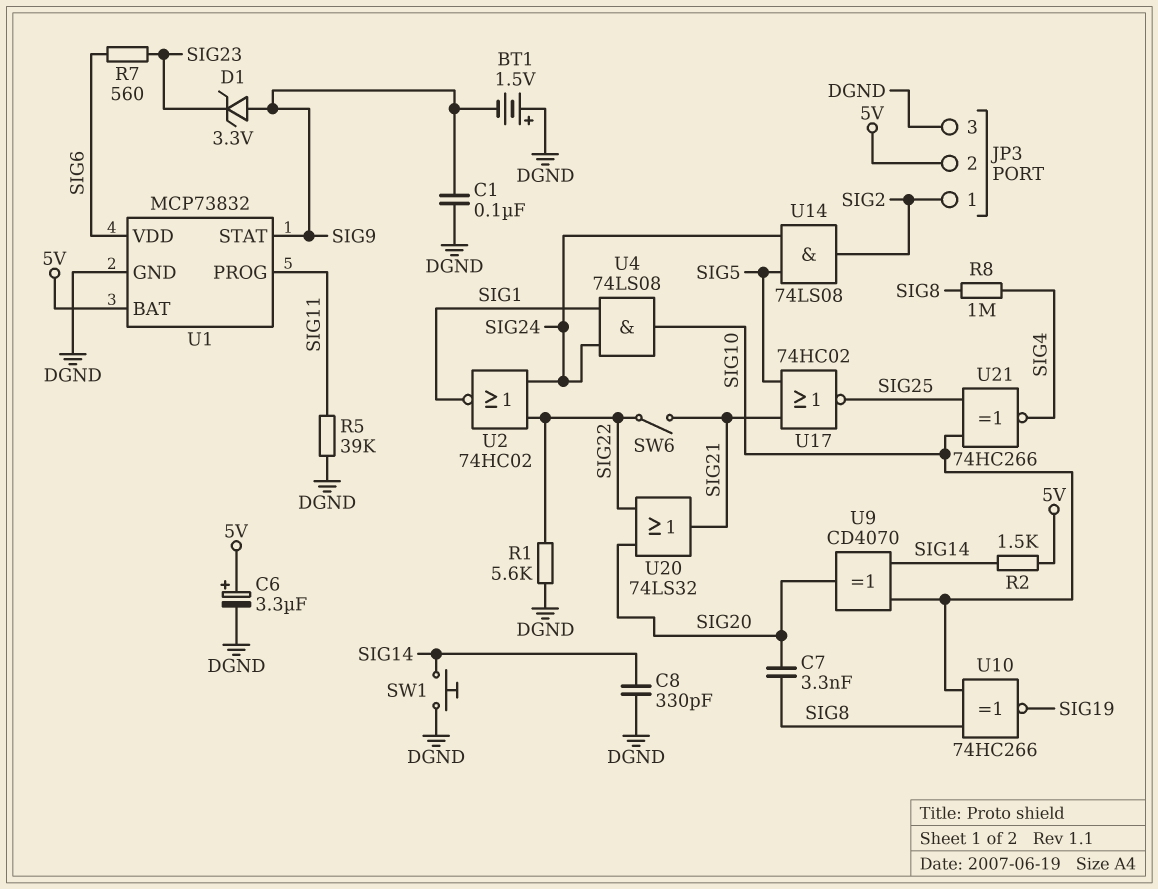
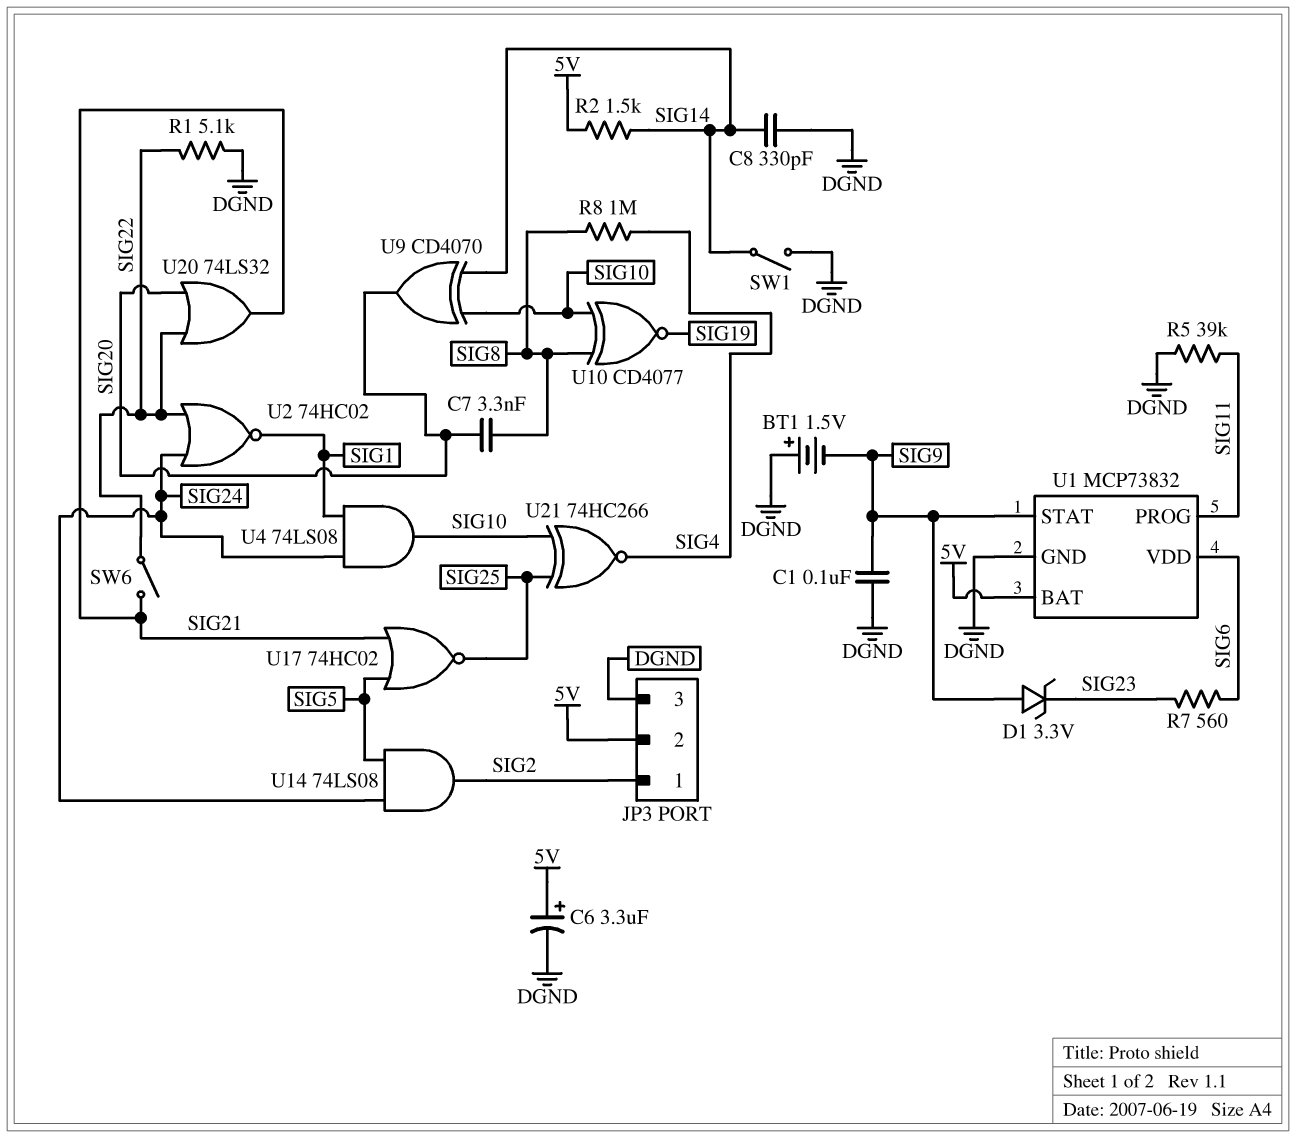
R1: 5.6k (DGND, SIG22) -> 5.1k (DGND, SIG22)
SW1: button (DGND, SIG14) -> switch (DGND, SIG14)
U10: XNOR 74HC266 (in SIG8, in SIG10, out SIG19) -> XNOR CD4077 (in SIG8, in SIG10, out SIG19)

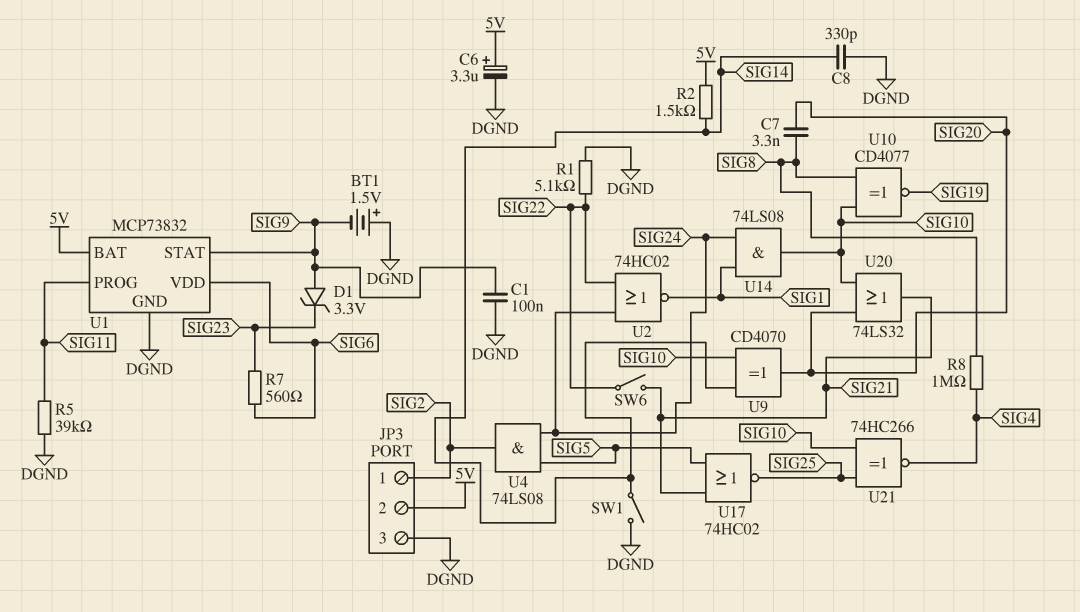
U4: AND 74LS08 (in SIG1, in SIG24, out SIG10) -> AND 74LS08 (in SIG5, in SIG24, out SIG2)
U14: AND 74LS08 (in SIG5, in SIG24, out SIG2) -> AND 74LS08 (in SIG1, in SIG24, out SIG10)
U20: OR 74LS32 (in SIG20, in SIG22, out SIG21) -> OR 74LS32 (in SIG10, in SIG20, out SIG21)

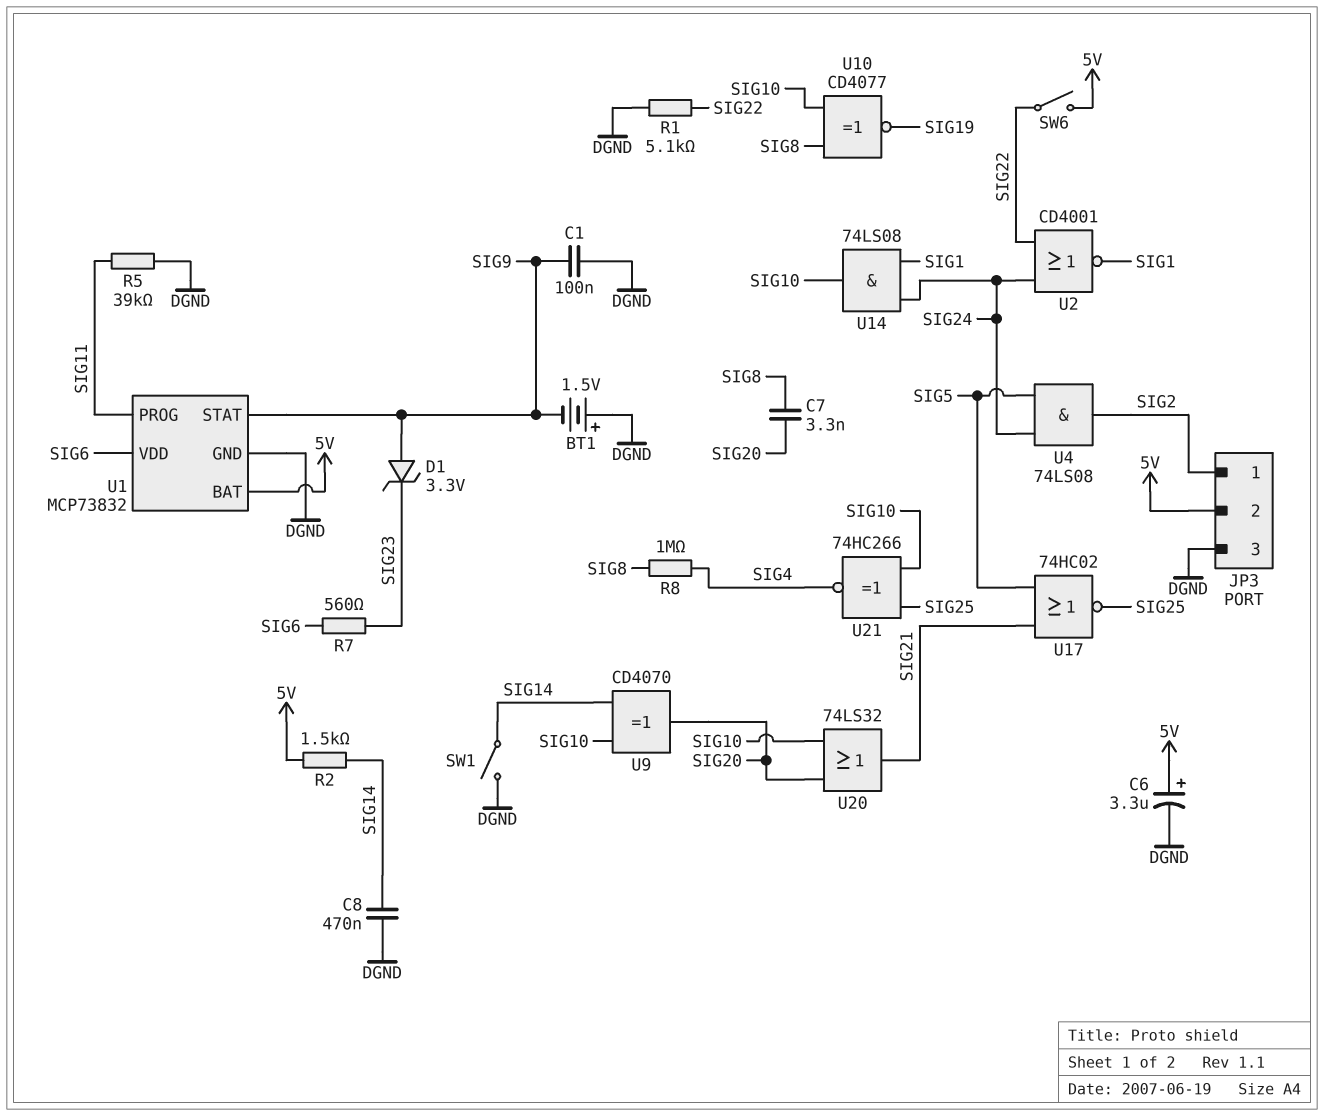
C8: 330pF (DGND, SIG14) -> 470nF (DGND, SIG14)
SW6: switch (SIG21, SIG22) -> switch (5V, SIG22)
U2: NOR 74HC02 (in SIG22, in SIG24, out SIG1) -> NOR CD4001 (in SIG22, in SIG24, out SIG1)

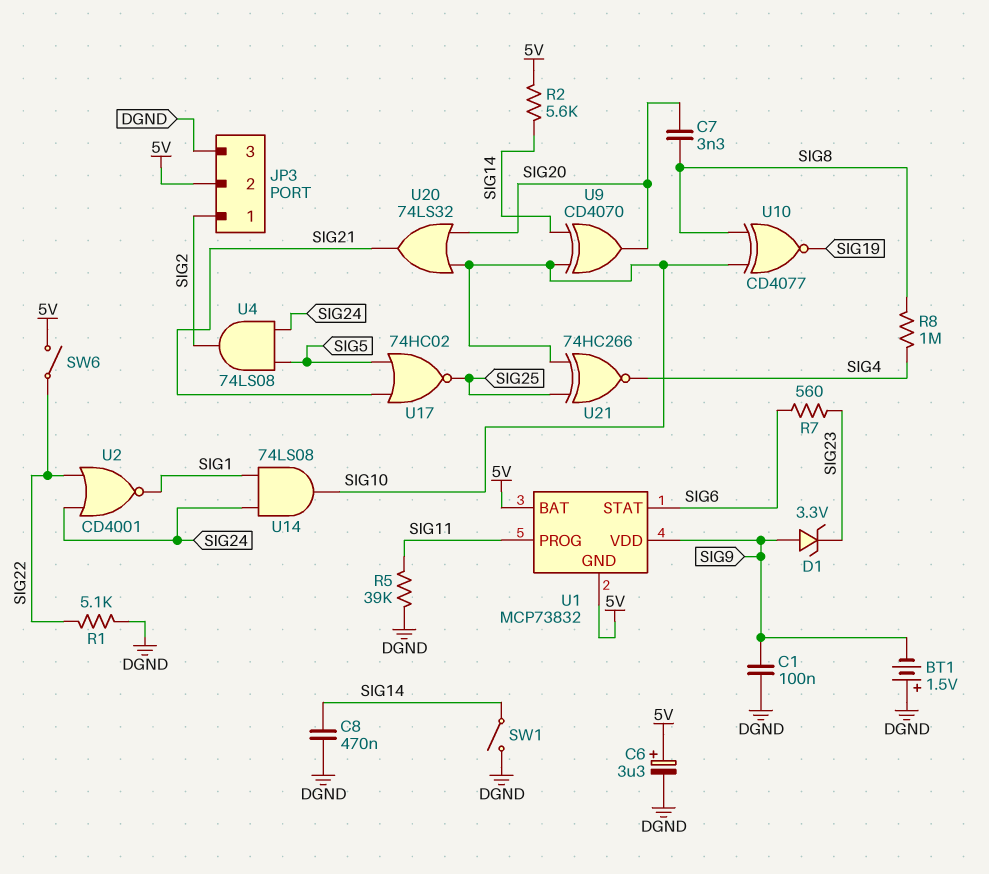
R2: 1.5k (5V, SIG14) -> 5.6k (5V, SIG14)
U1 pin GND: DGND -> 5V
U1 pin STAT: SIG9 -> SIG6
U1 pin VDD: SIG6 -> SIG9

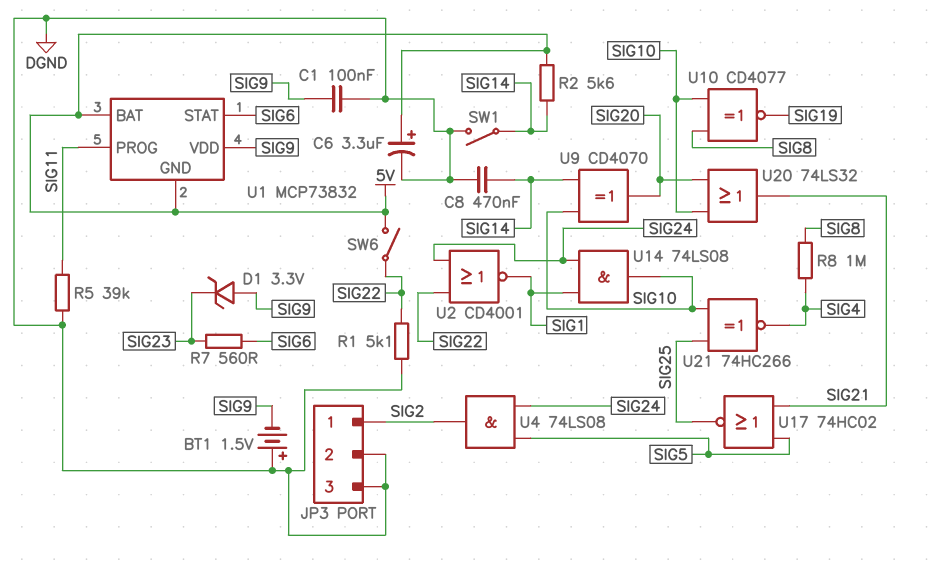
C7: 3.3nF (SIG8, SIG20) -> none
JP3 pin 2: 5V -> DGND

